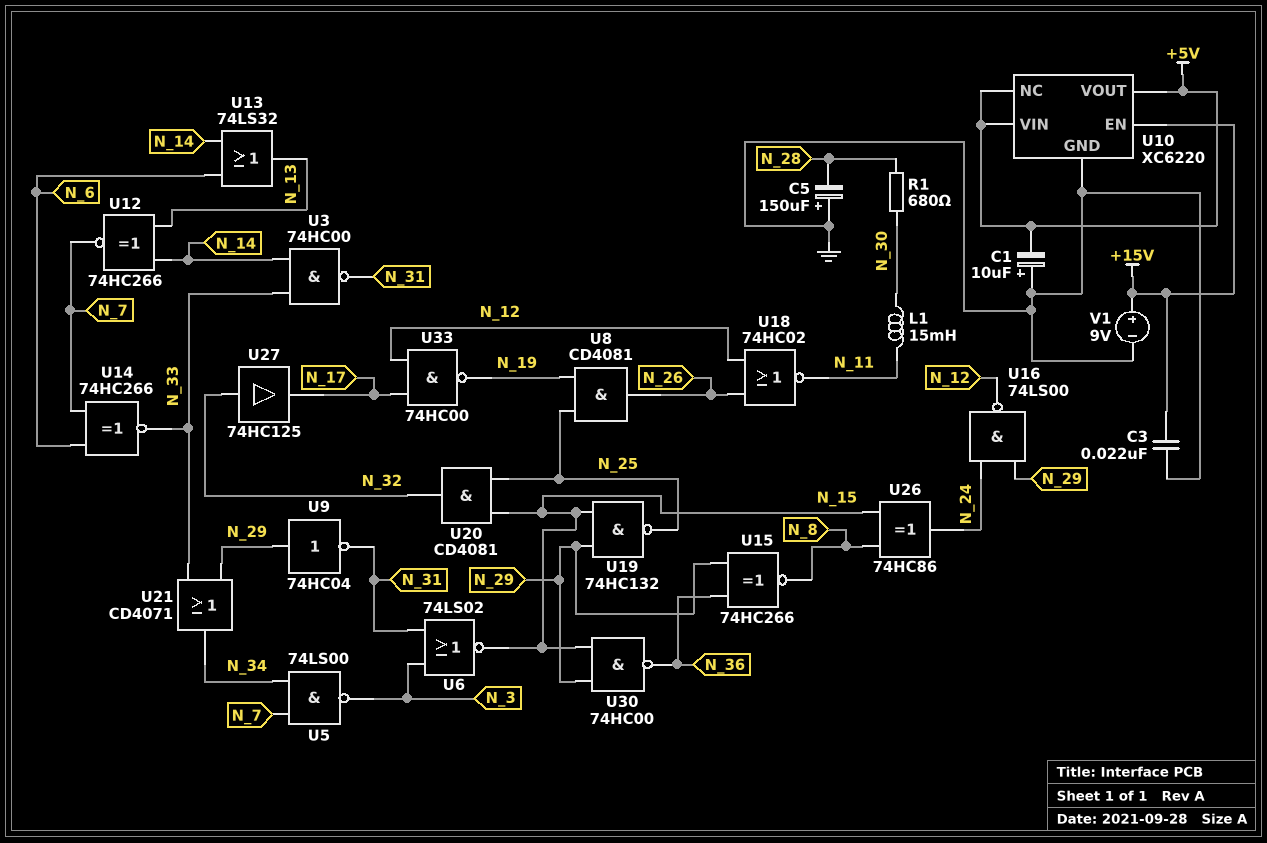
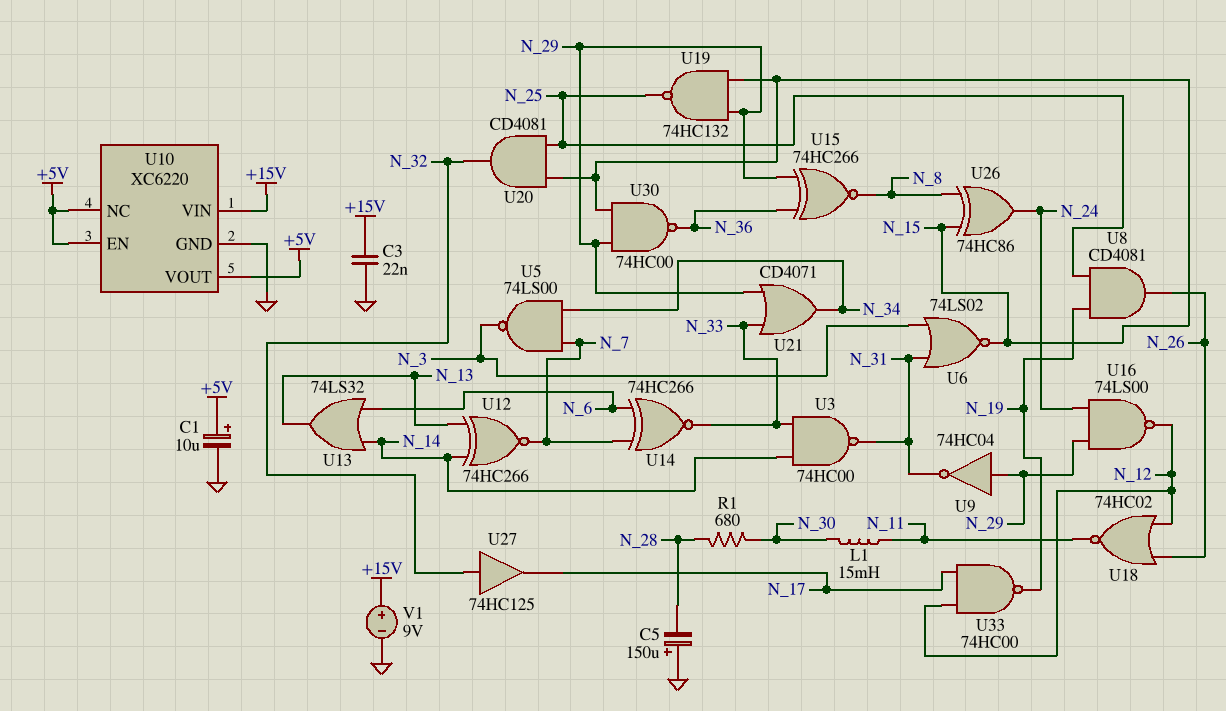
C1: 10uF (plus GND, minus +5V) -> 10uF (plus +5V, minus GND)
U10 pin EN: +15V -> +5V
U10 pin VIN: +5V -> +15V

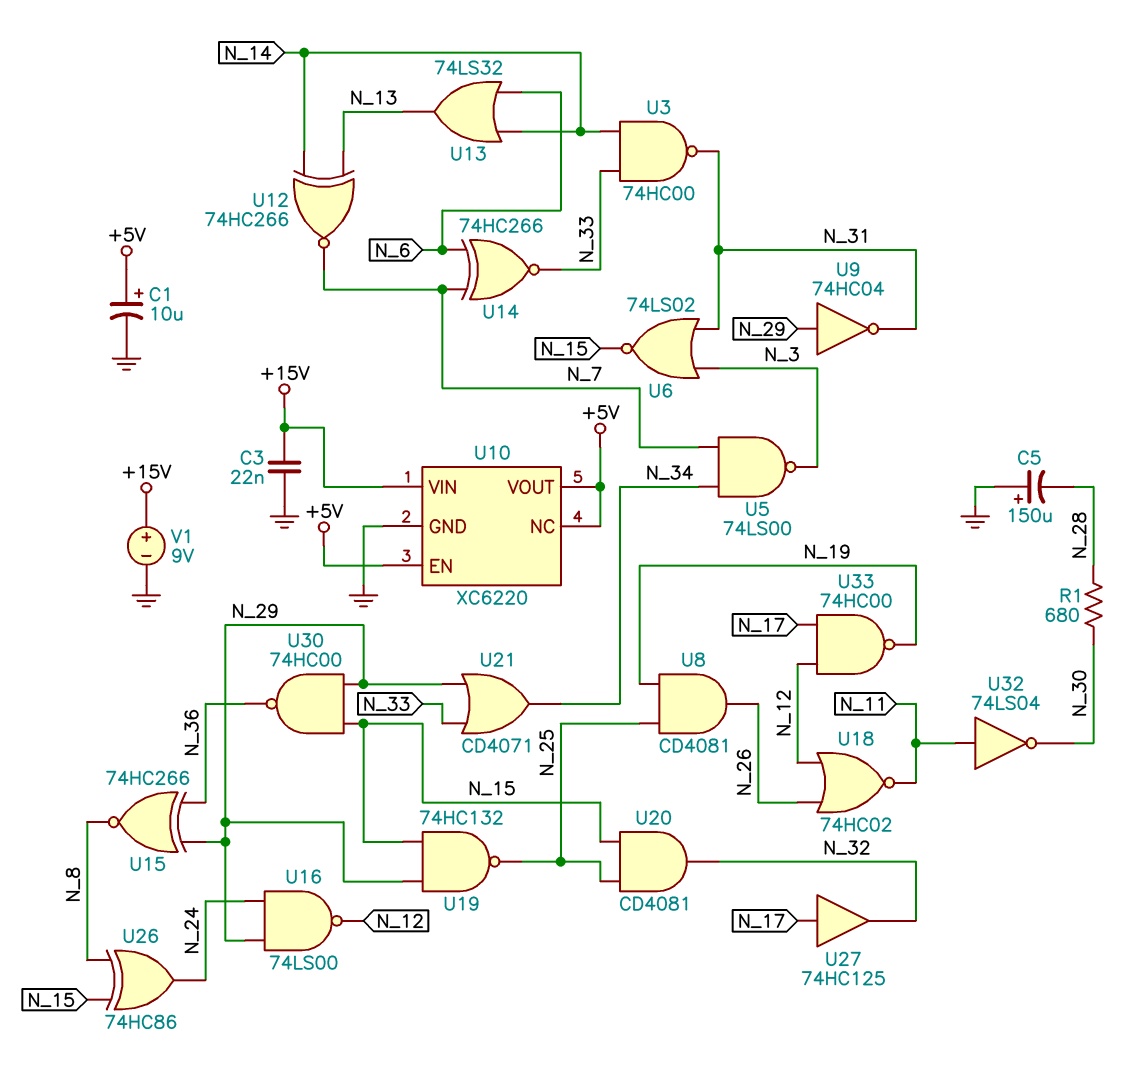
L1: 15mH (N_11, N_30) -> none
U27: buffer 74HC125 (in N_32, out N_17) -> buffer 74HC125 (in N_17, out N_32)
U32: none -> NOT 74LS04 (in N_11, out N_30)

